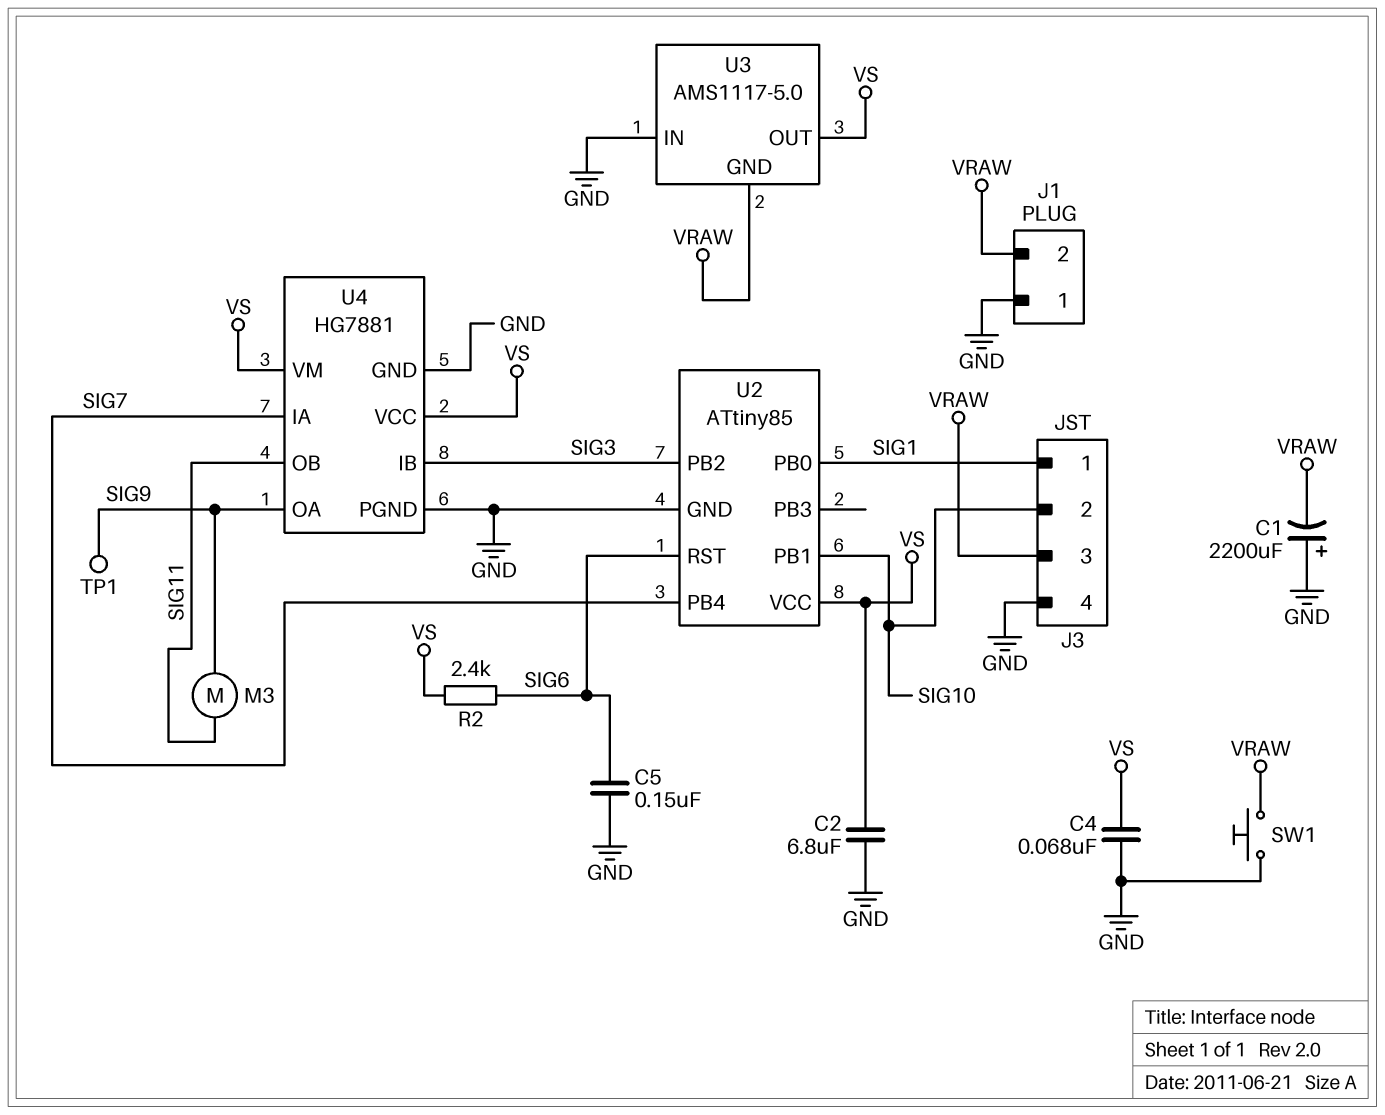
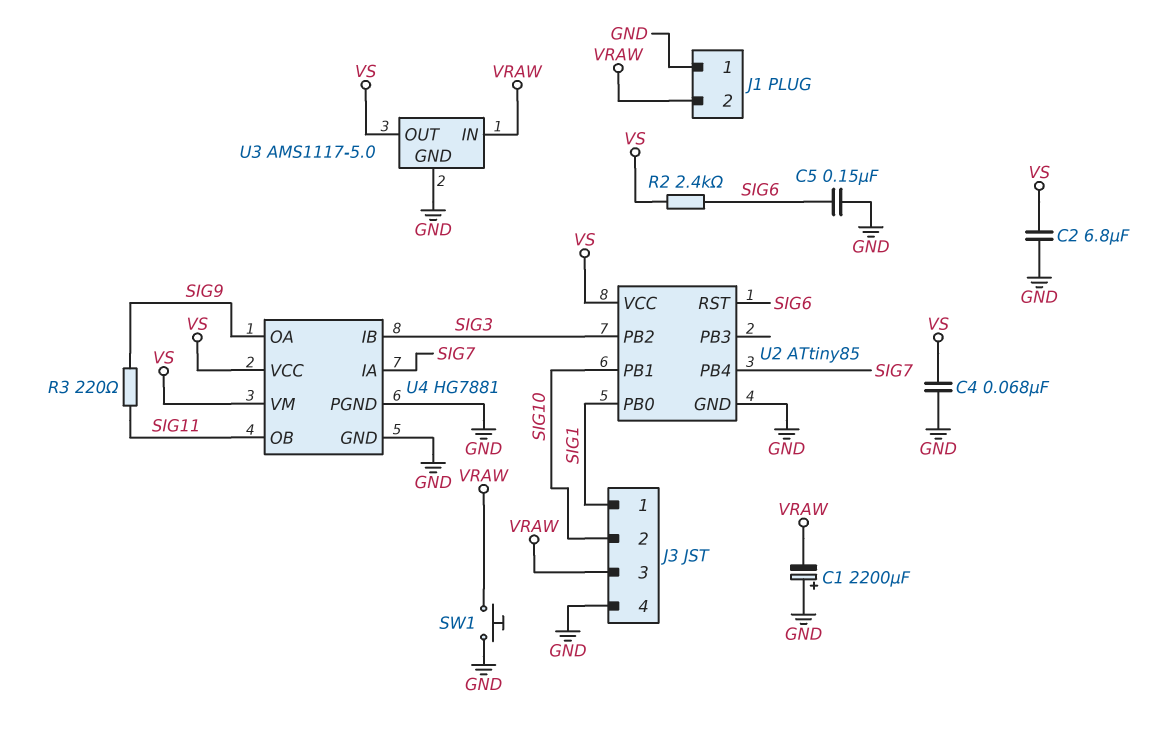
M3: motor (SIG9, SIG11) -> none
R3: none -> 220 (SIG9, SIG11)
TP1: test point (SIG9) -> none
U3 pin GND: VRAW -> GND
U3 pin IN: GND -> VRAW

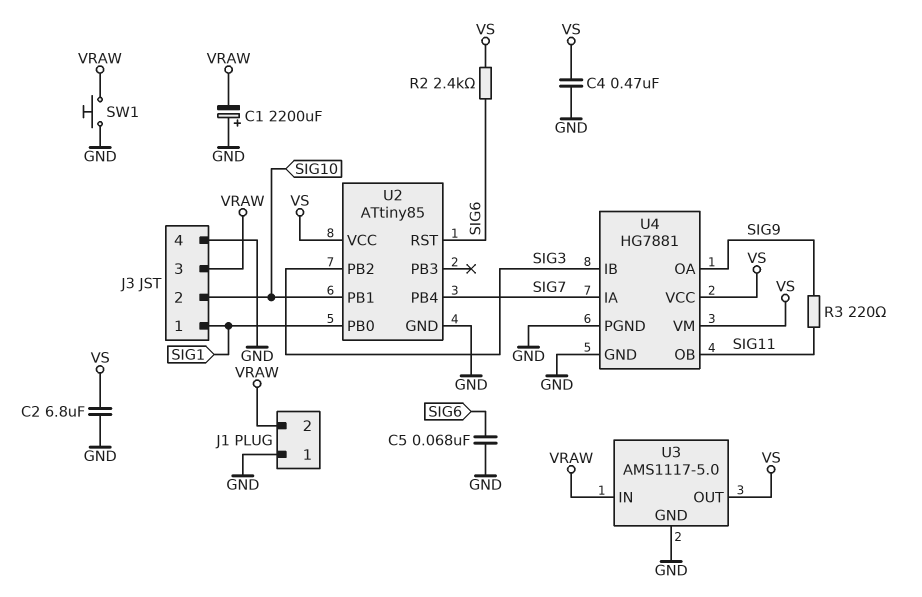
C4: 68nF (GND, VS) -> 470nF (GND, VS)
C5: 150nF (GND, SIG6) -> 68nF (GND, SIG6)

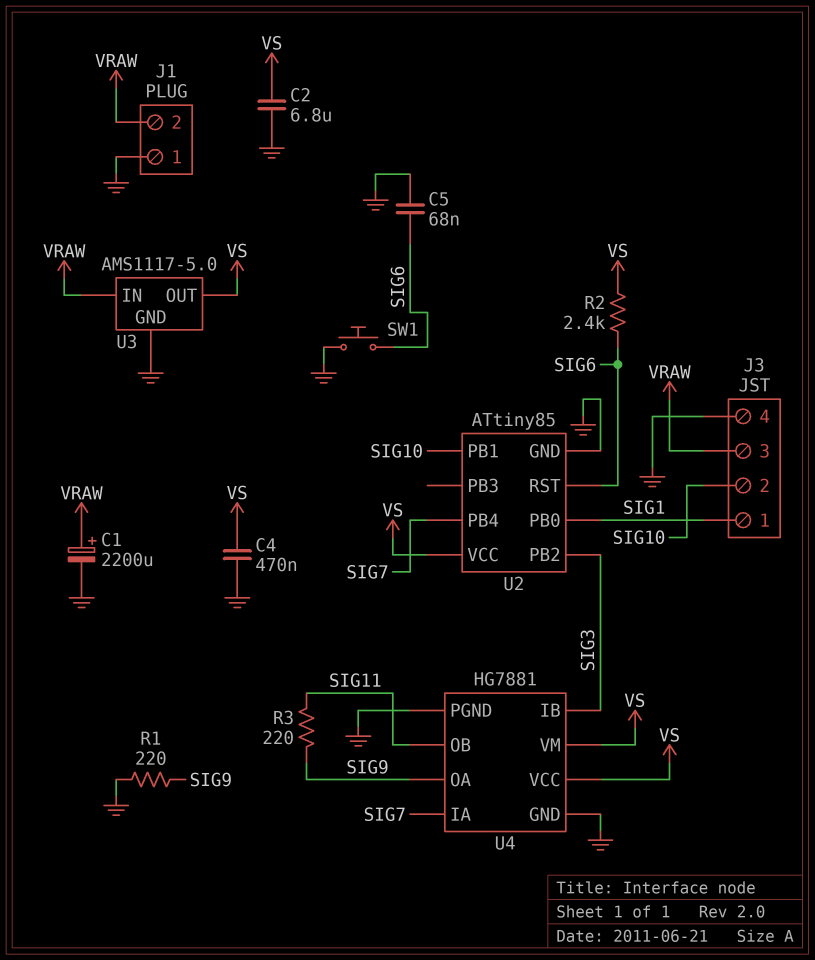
C1: 2200uF (plus GND, minus VRAW) -> 2200uF (plus VRAW, minus GND)
R1: none -> 220 (GND, SIG9)
SW1: button (GND, VRAW) -> button (GND, SIG6)

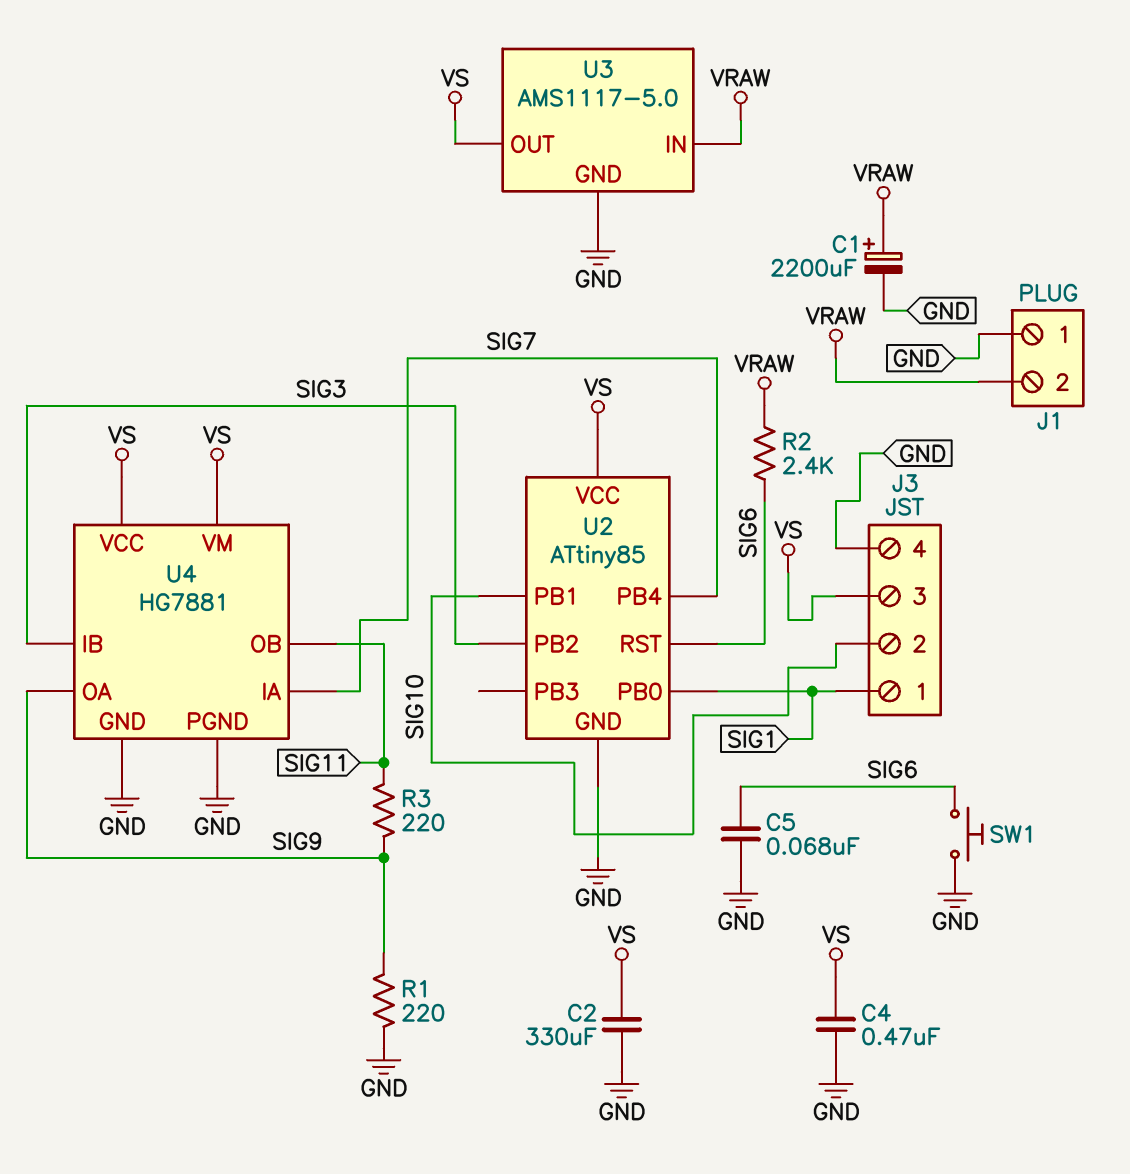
C2: 6.8uF (GND, VS) -> 330uF (GND, VS)
J3 pin 3: VRAW -> VS
R2: 2.4k (SIG6, VS) -> 2.4k (SIG6, VRAW)

